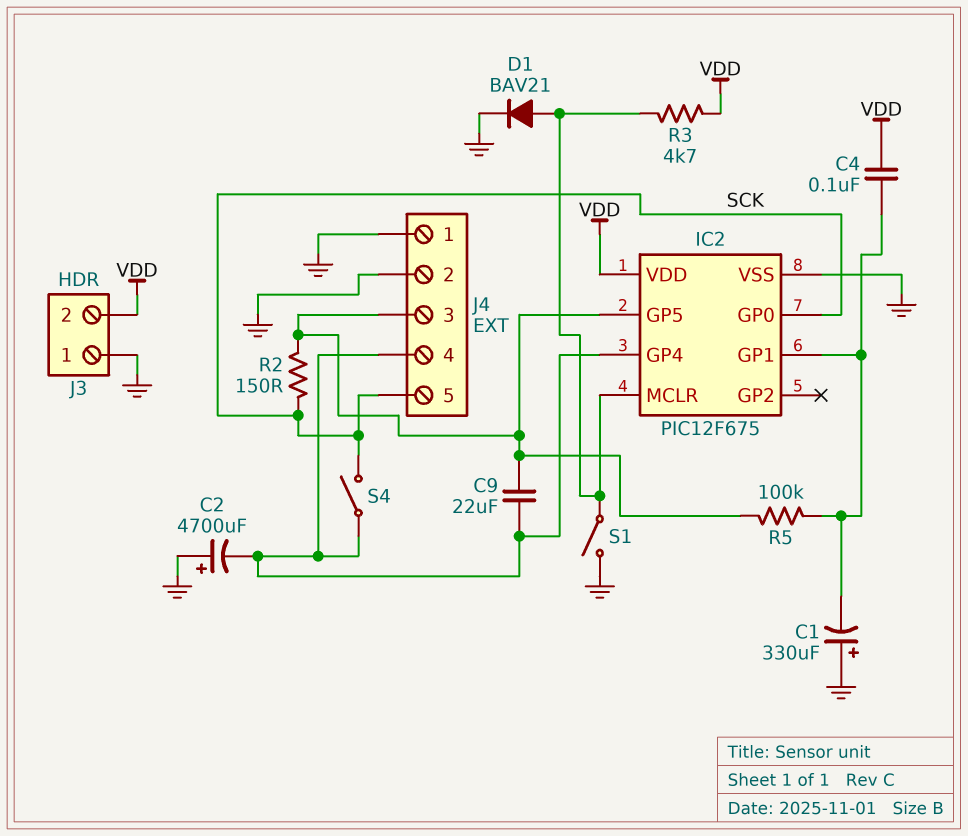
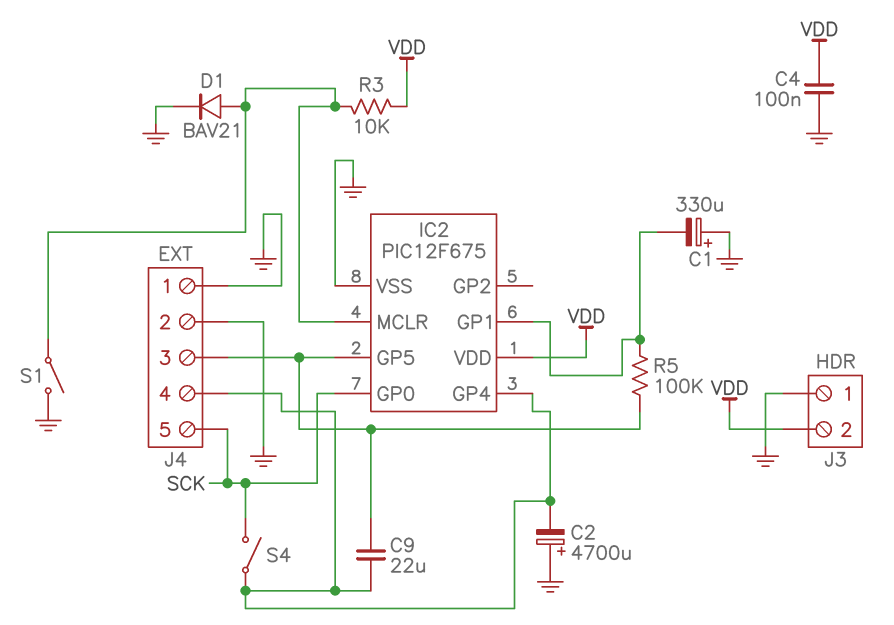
C4: 100nF (IC2/GP1, VDD) -> 100nF (GND, VDD)
R2: 150 (IC2/GP5, SCK) -> none
R3: 4.7k (IC2/MCLR, VDD) -> 10k (IC2/MCLR, VDD)

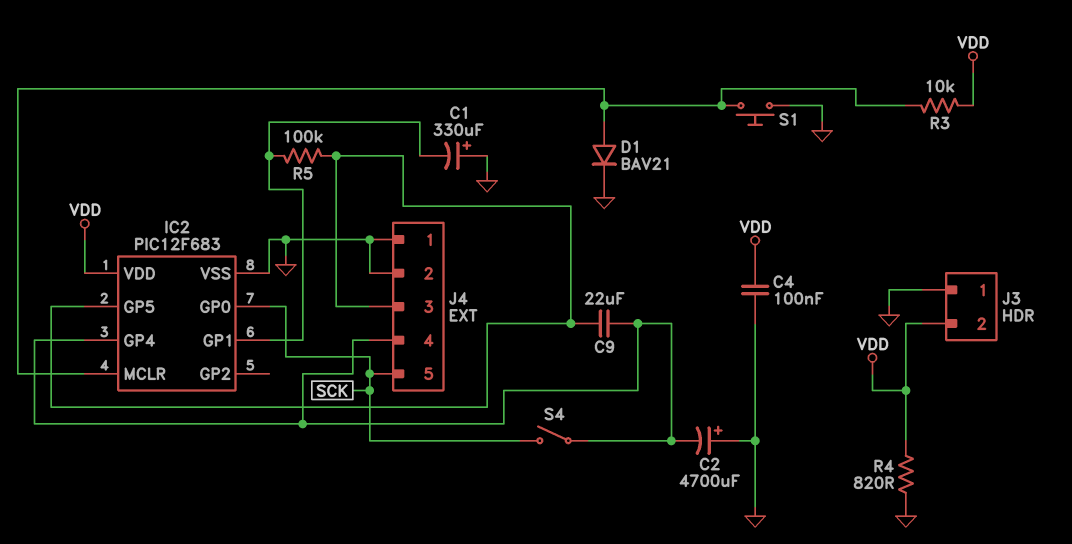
IC2: PIC12F675 -> PIC12F683
R4: none -> 820 (GND, VDD)
S1: switch (GND, IC2/MCLR) -> button (GND, IC2/MCLR)

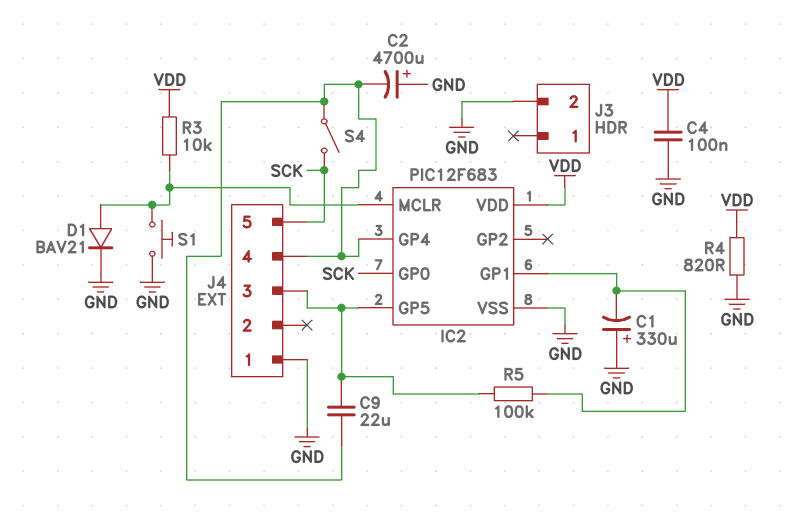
J3 pin 1: GND -> none
J3 pin 2: VDD -> GND
J4 pin 2: GND -> none

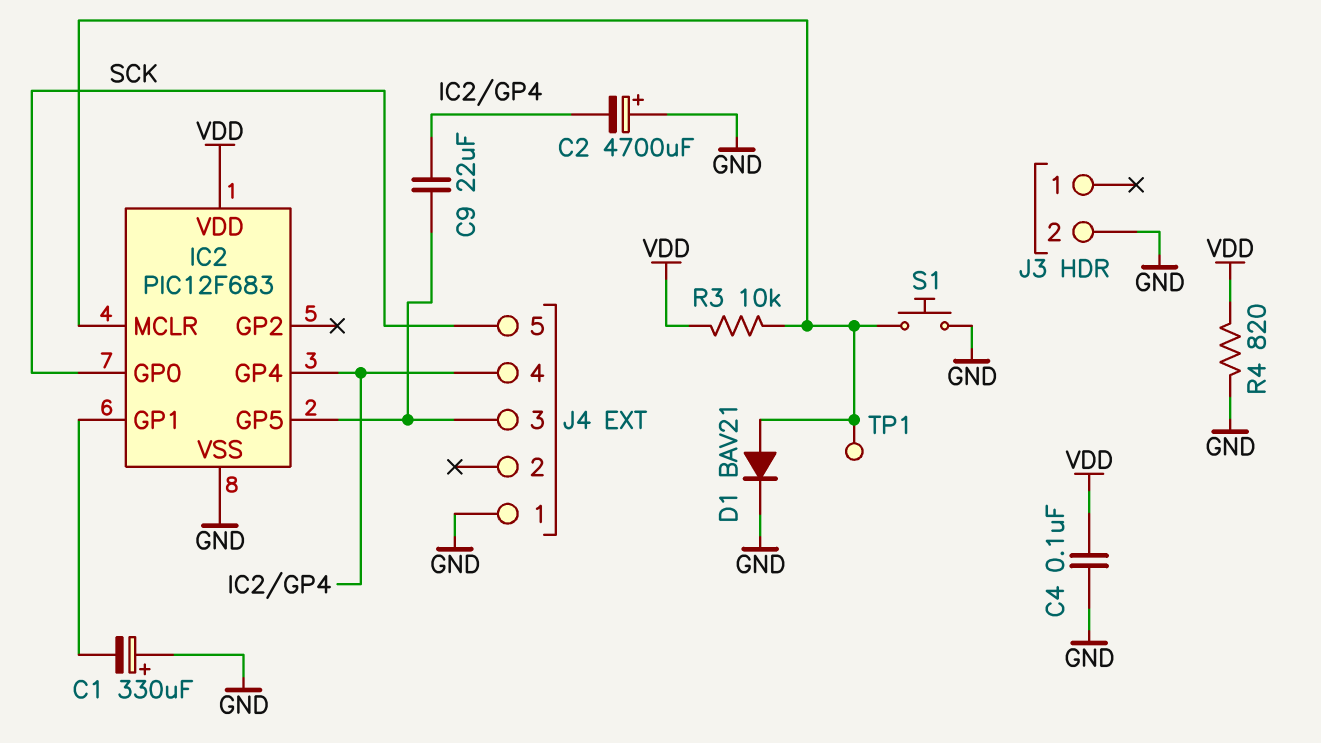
R5: 100k (IC2/GP1, IC2/GP5) -> none
S4: switch (IC2/GP4, SCK) -> none
TP1: none -> test point (IC2/MCLR)

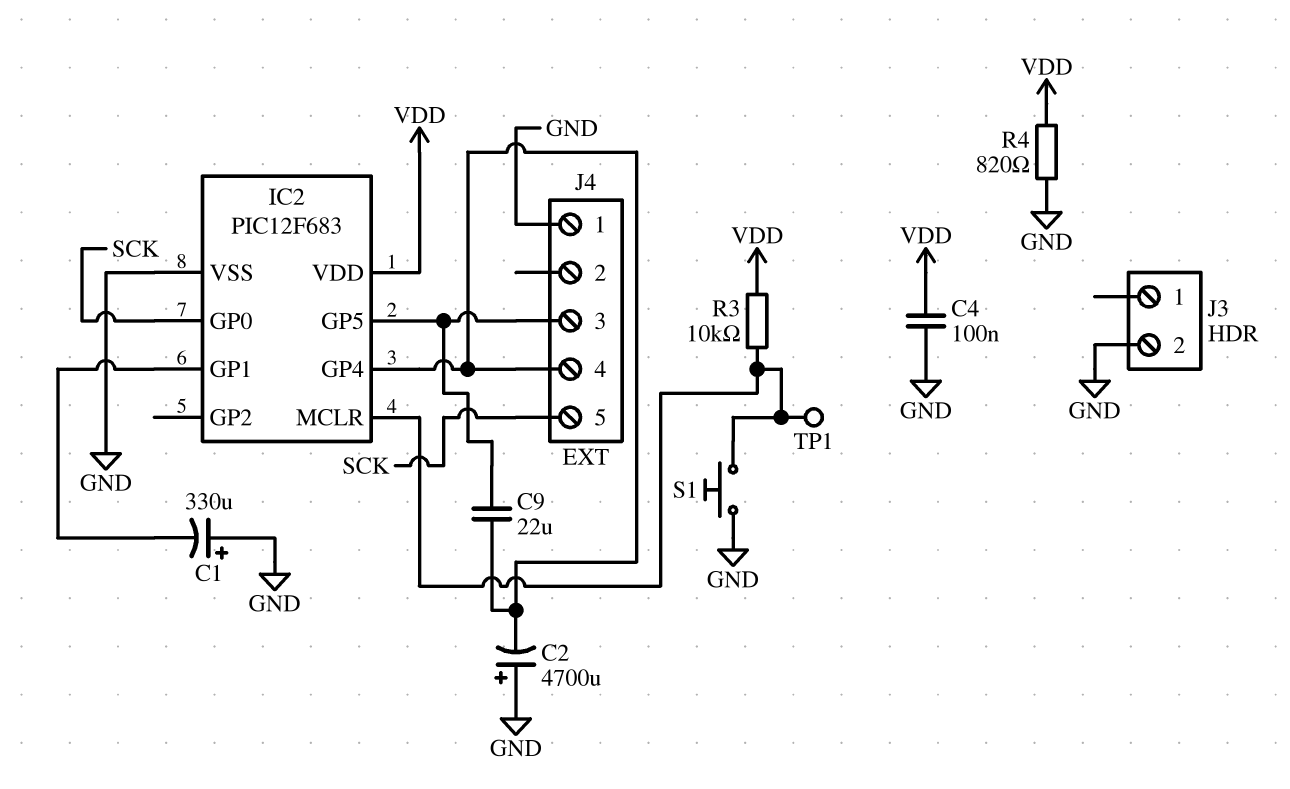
D1: diode BAV21 (A IC2/MCLR, K GND) -> none

